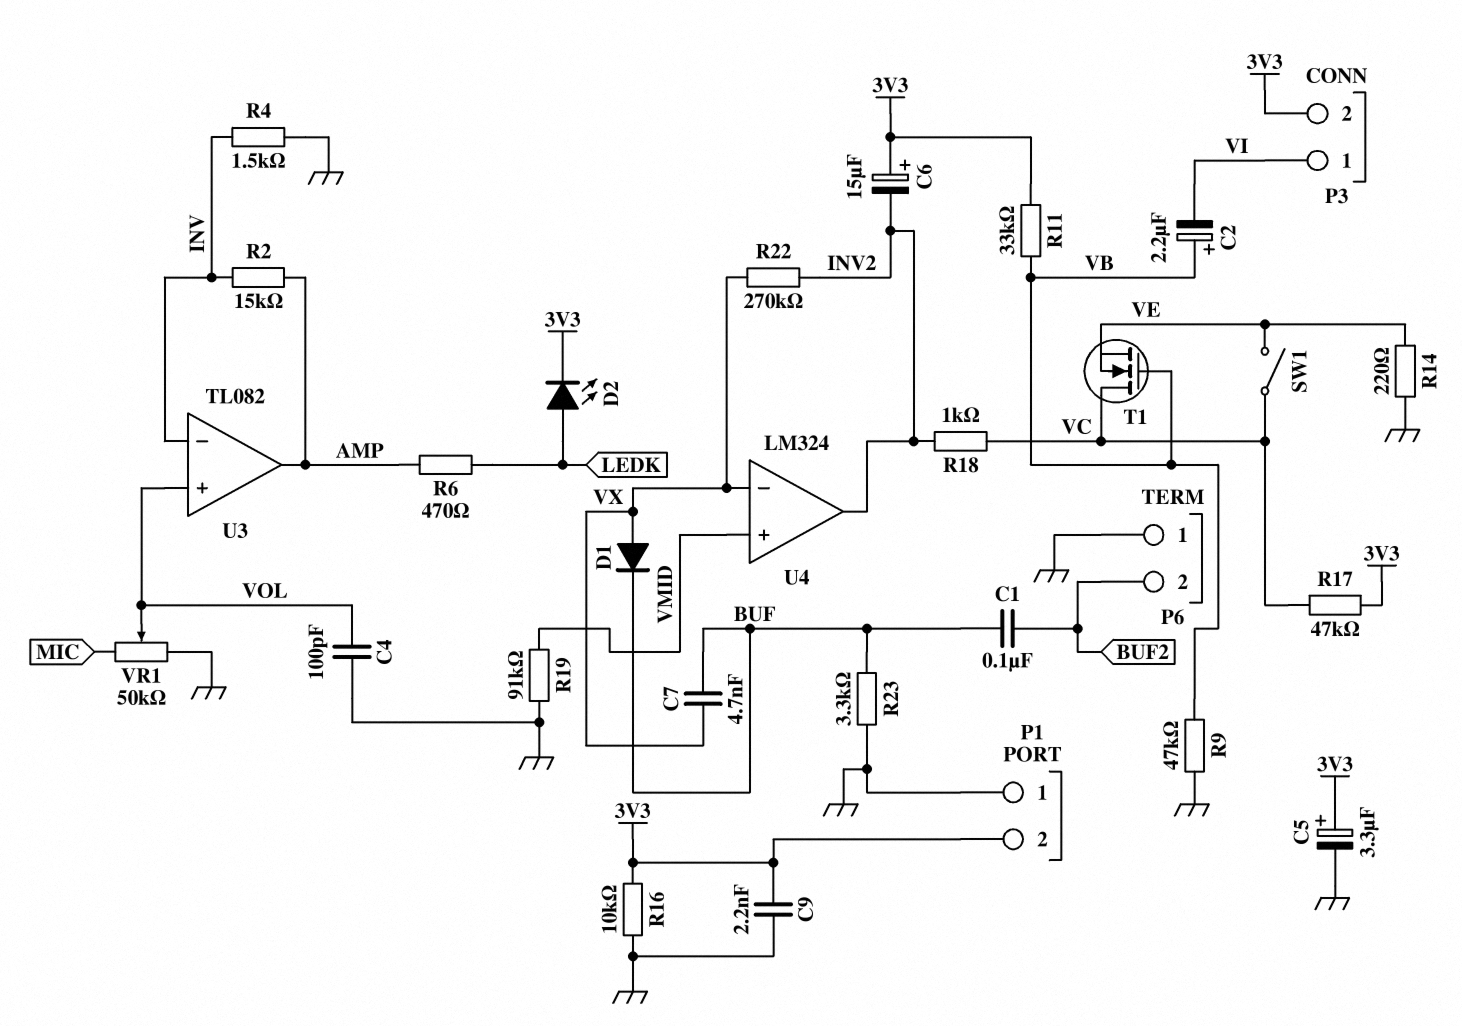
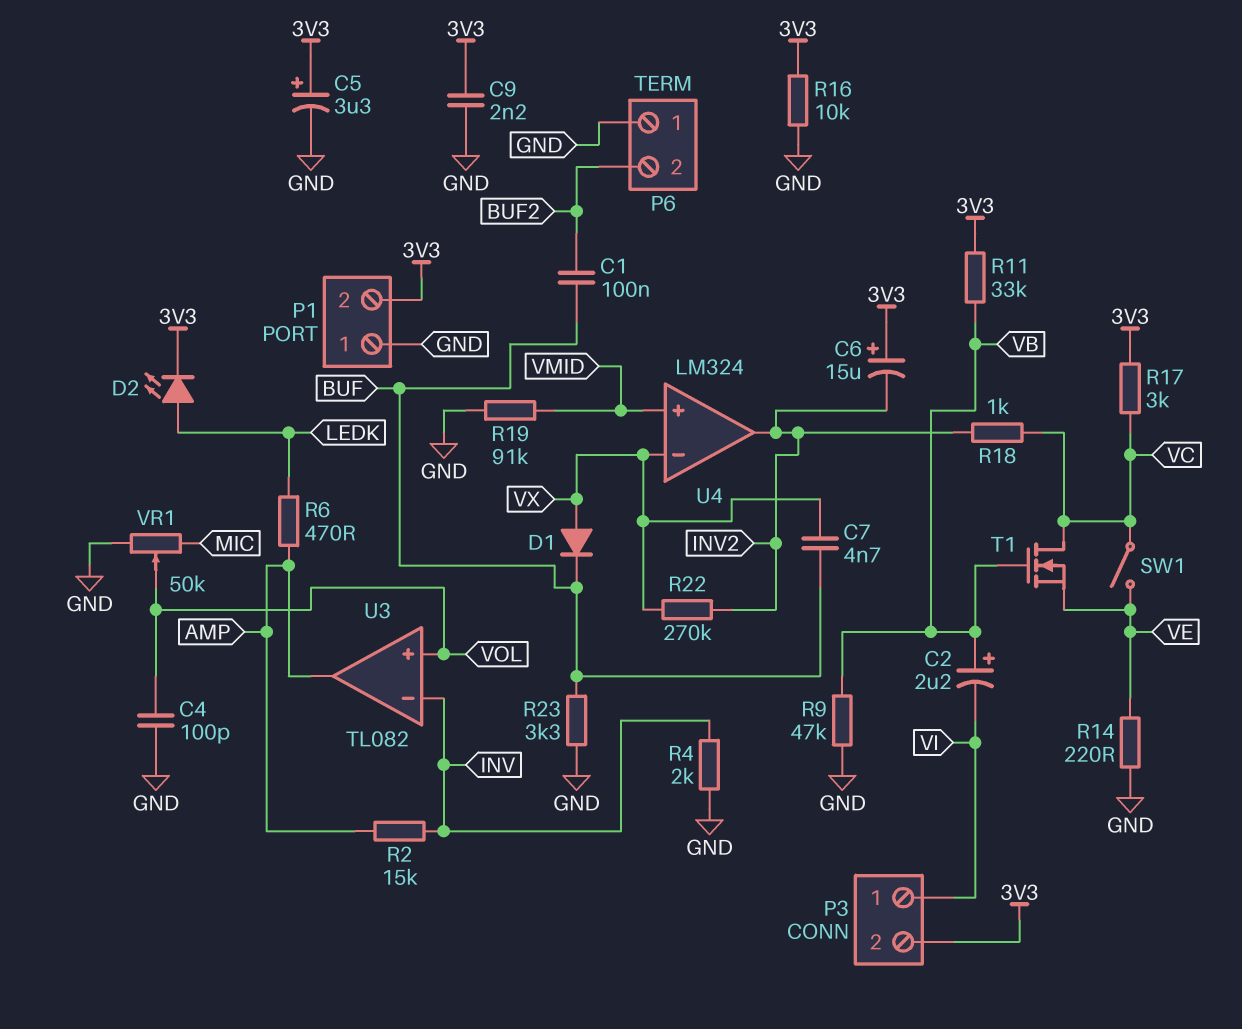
R4: 1.5k (GND, INV) -> 2k (GND, INV)
R17: 47k (3V3, VC) -> 3k (3V3, VC)

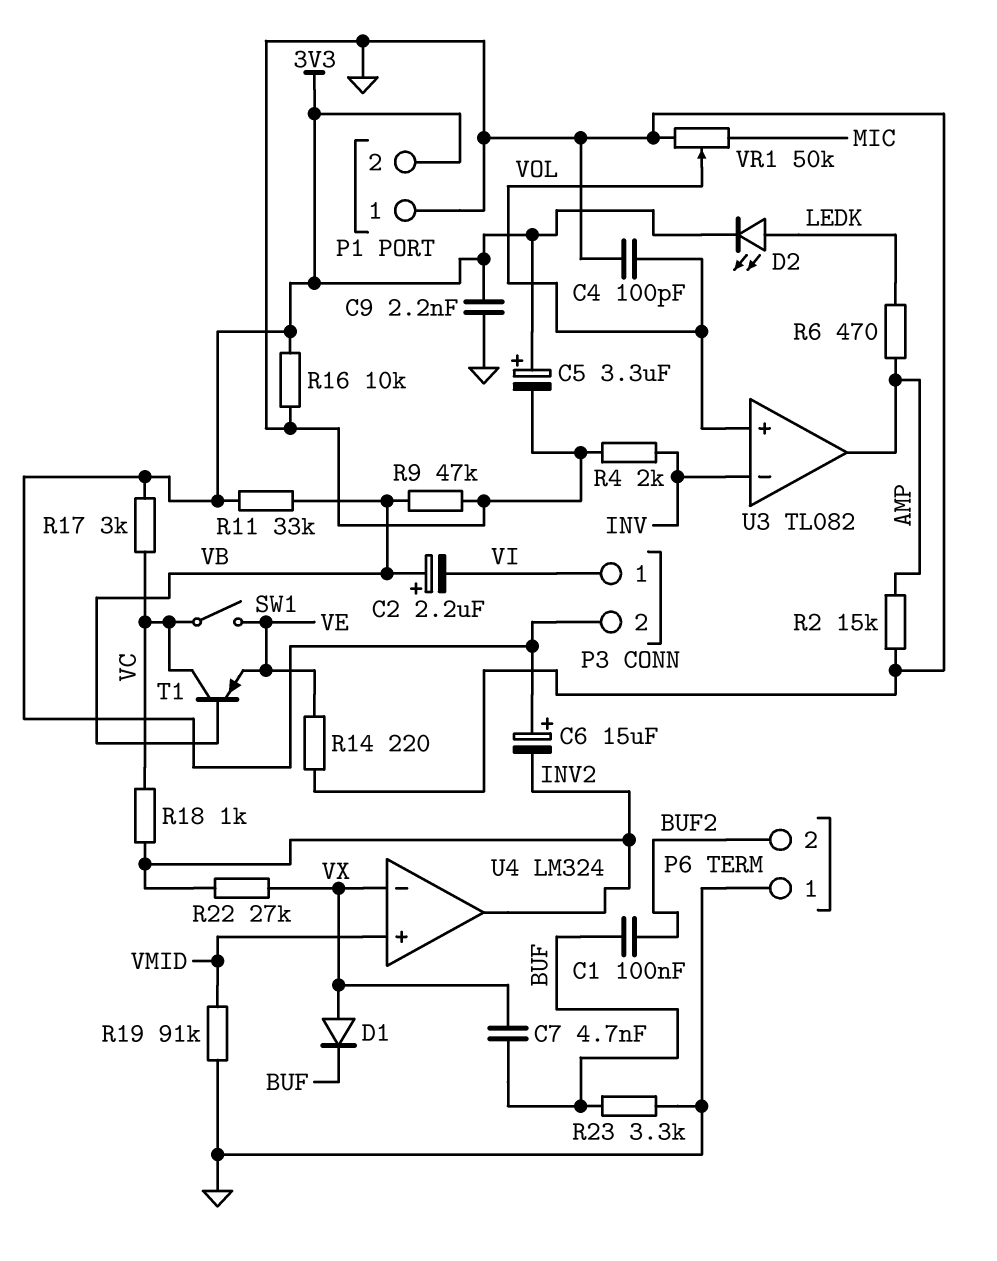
R2: 15k (AMP, INV) -> 15k (AMP, GND)
R22: 270k (INV2, VX) -> 27k (INV2, VX)
T1: NMOS (G VB, D VC, S VE) -> PNP (B VB, C VC, E VE)

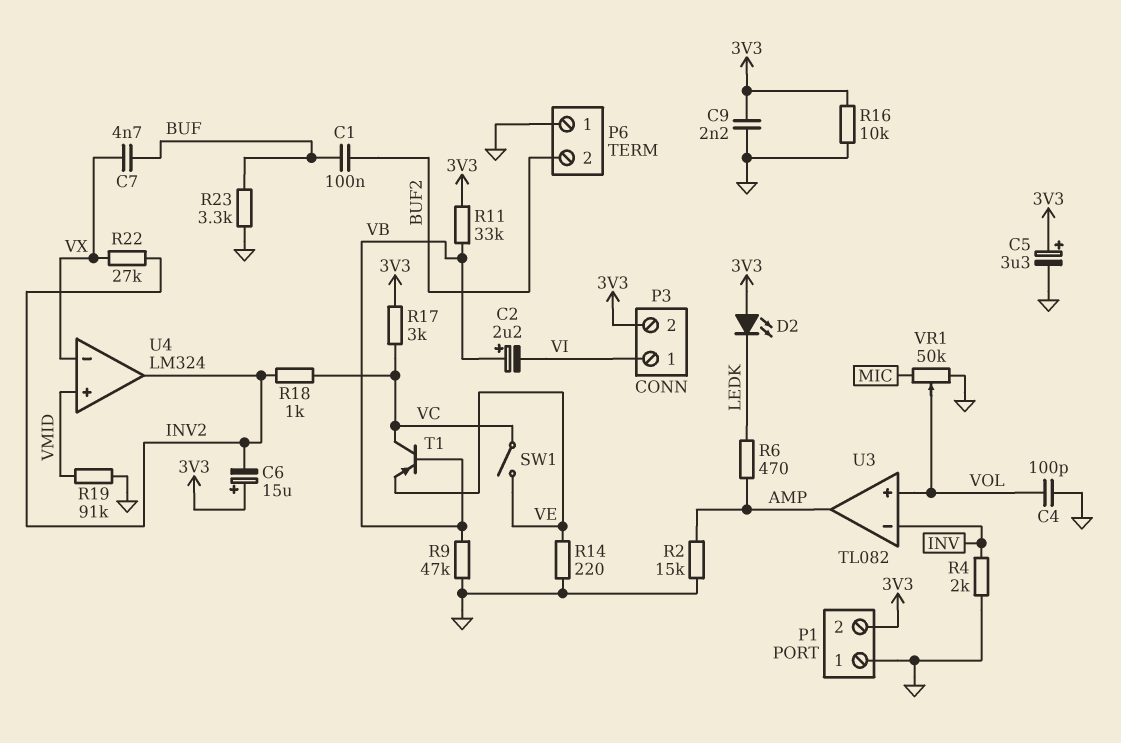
D1: diode (A VX, K BUF) -> none
D2: LED (A LEDK, K 3V3) -> LED (A 3V3, K LEDK)

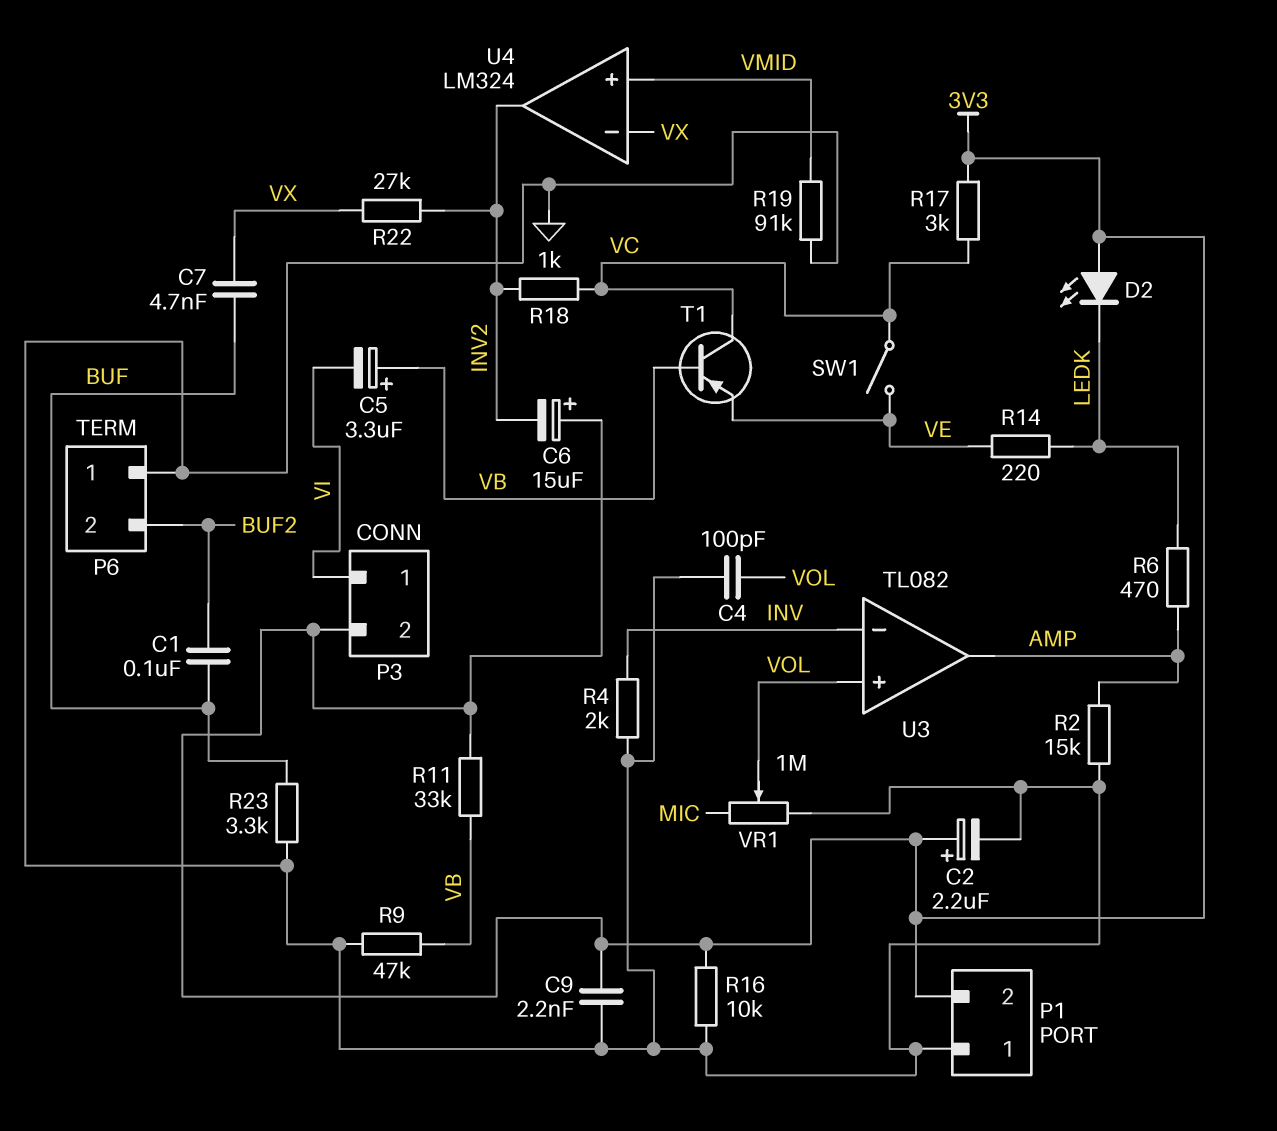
C2: 2.2uF (plus VB, minus VI) -> 2.2uF (plus 3V3, minus GND)
C5: 3.3uF (plus 3V3, minus GND) -> 3.3uF (plus VB, minus VI)
R14: 220 (GND, VE) -> 220 (LEDK, VE)
VR1: 50k (GND, MIC, wiper VOL) -> 1M (GND, MIC, wiper VOL)

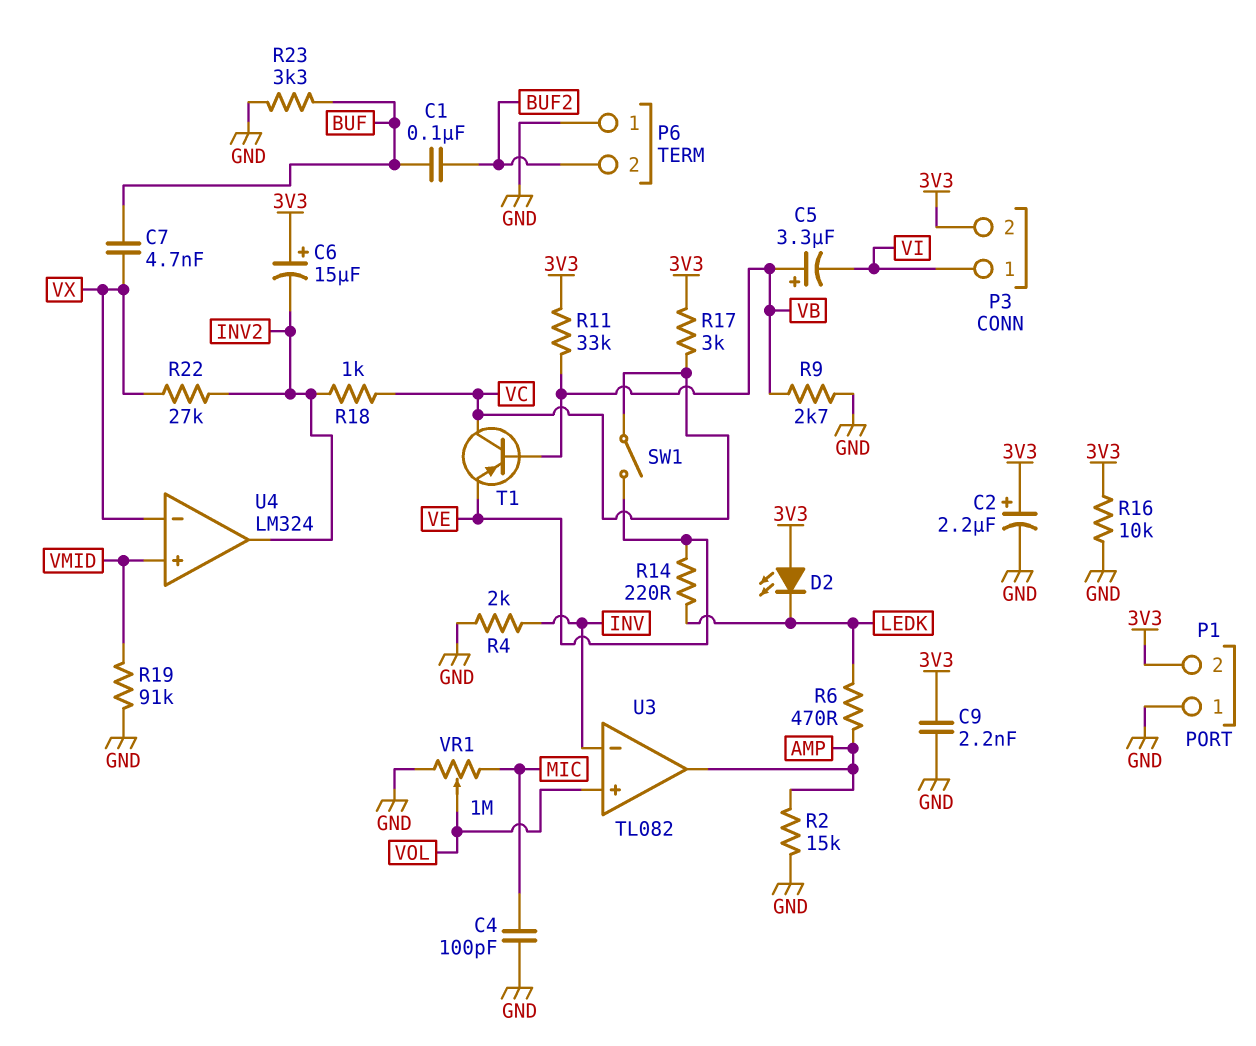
C4: 100pF (GND, VOL) -> 100pF (GND, MIC)
R9: 47k (GND, VB) -> 2.7k (GND, VB)

